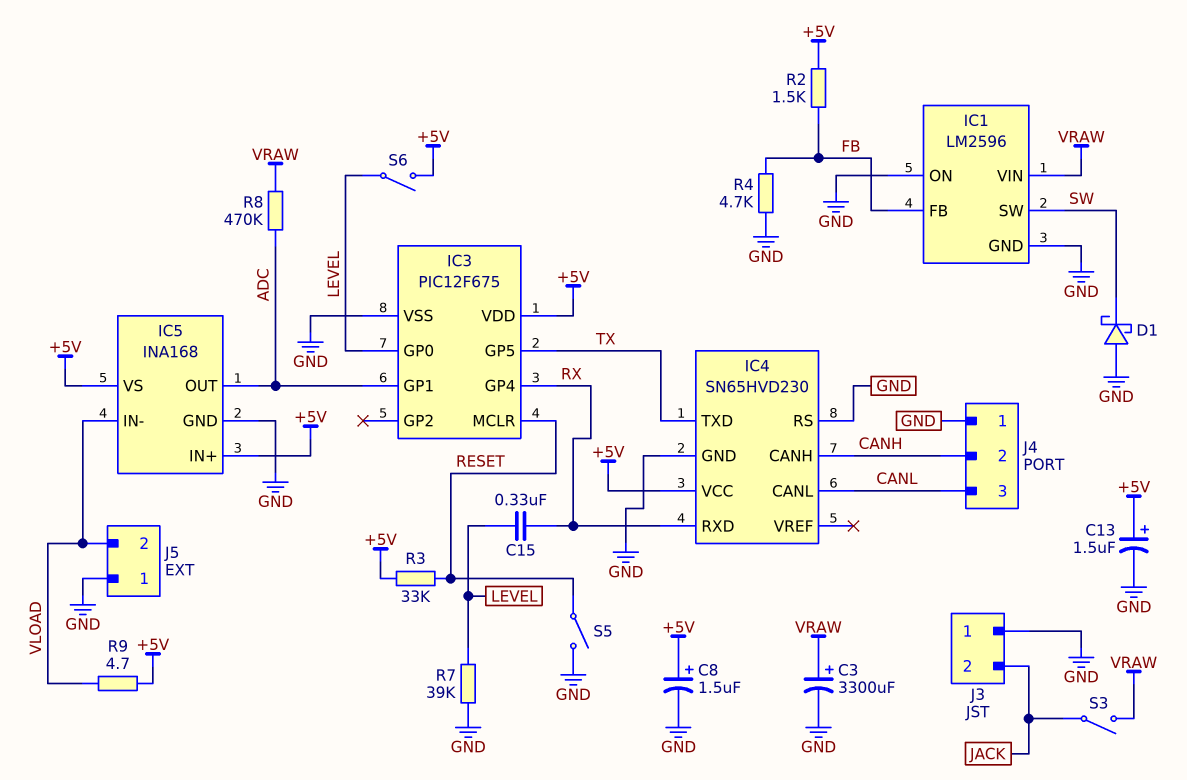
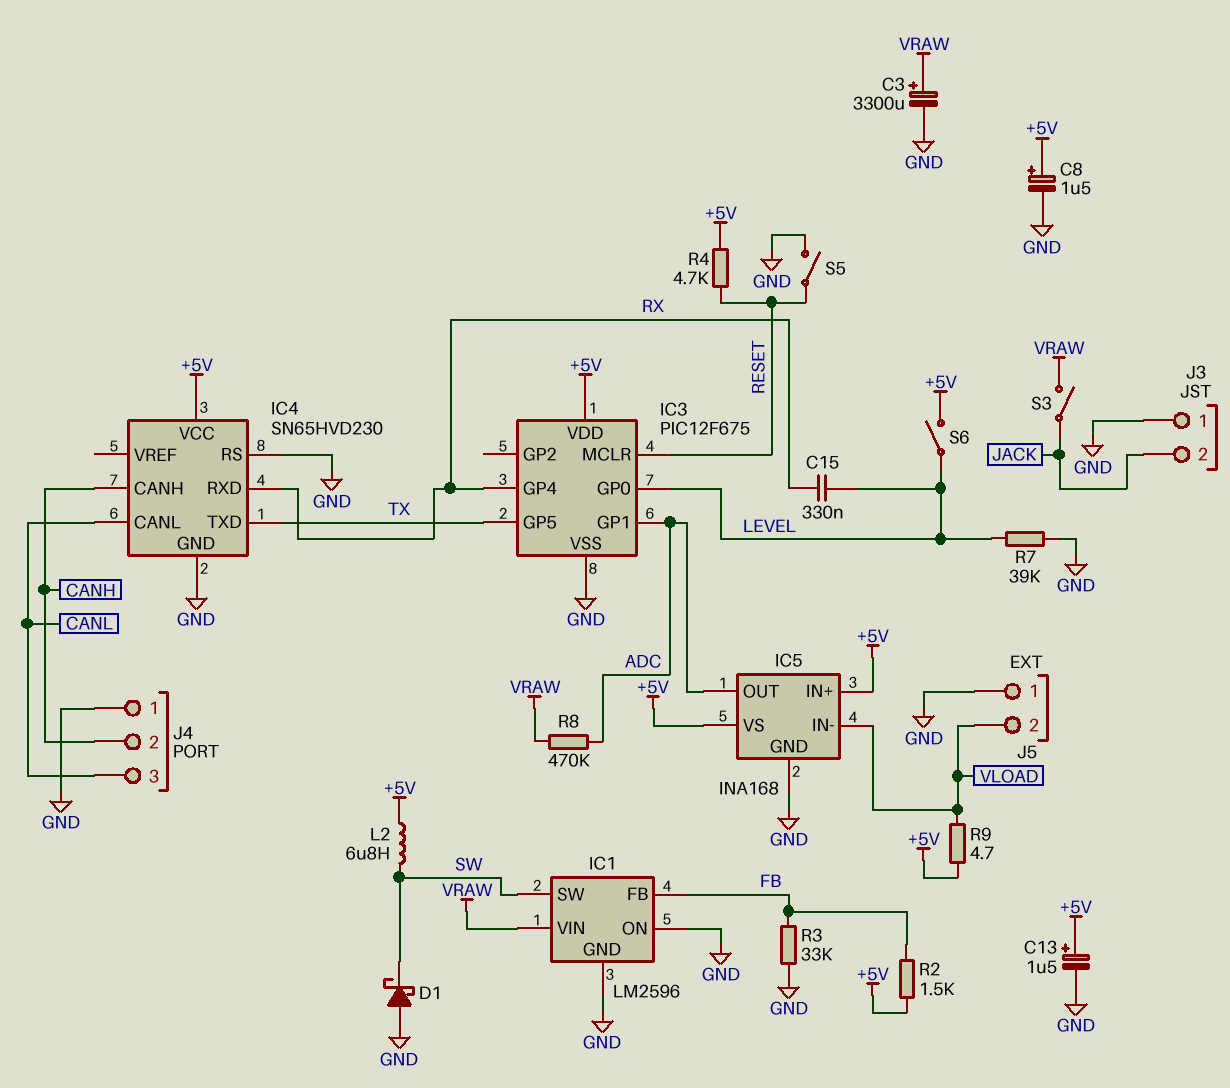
L2: none -> 6.8uH (+5V, SW)
R3: 33k (+5V, RESET) -> 33k (FB, GND)
R4: 4.7k (FB, GND) -> 4.7k (+5V, RESET)

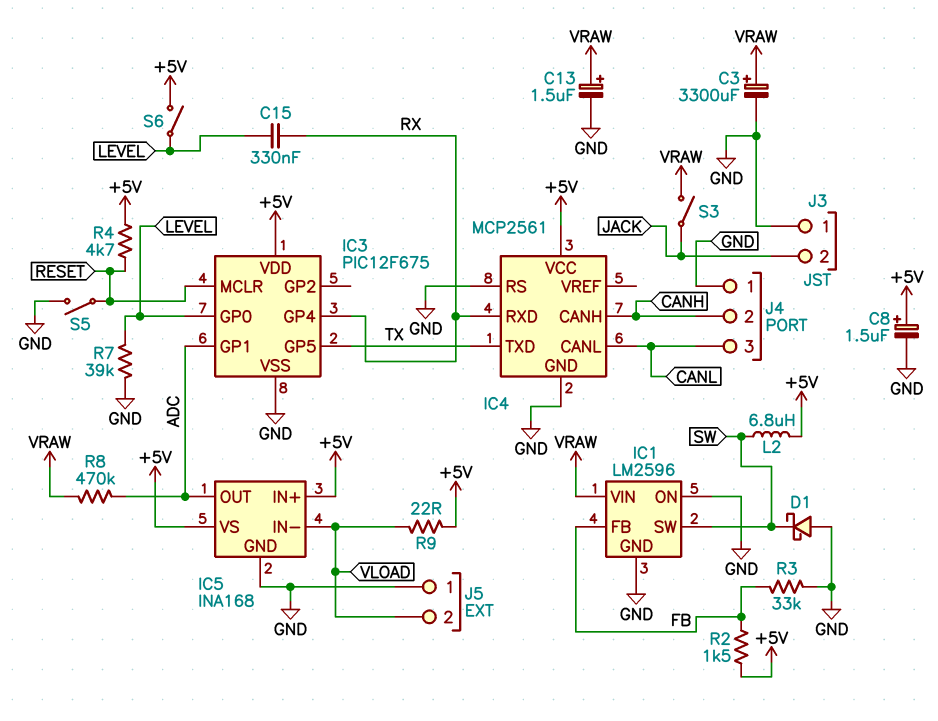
C13: 1.5uF (plus +5V, minus GND) -> 1.5uF (plus VRAW, minus GND)
IC4: SN65HVD230 -> MCP2561
R9: 4.7 (+5V, VLOAD) -> 22 (+5V, VLOAD)

